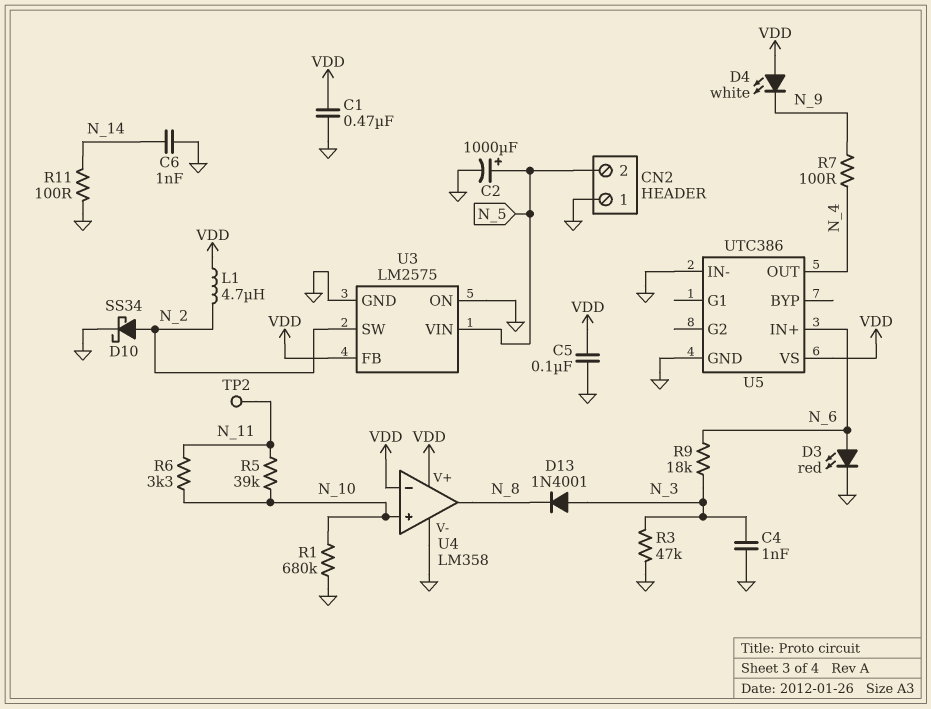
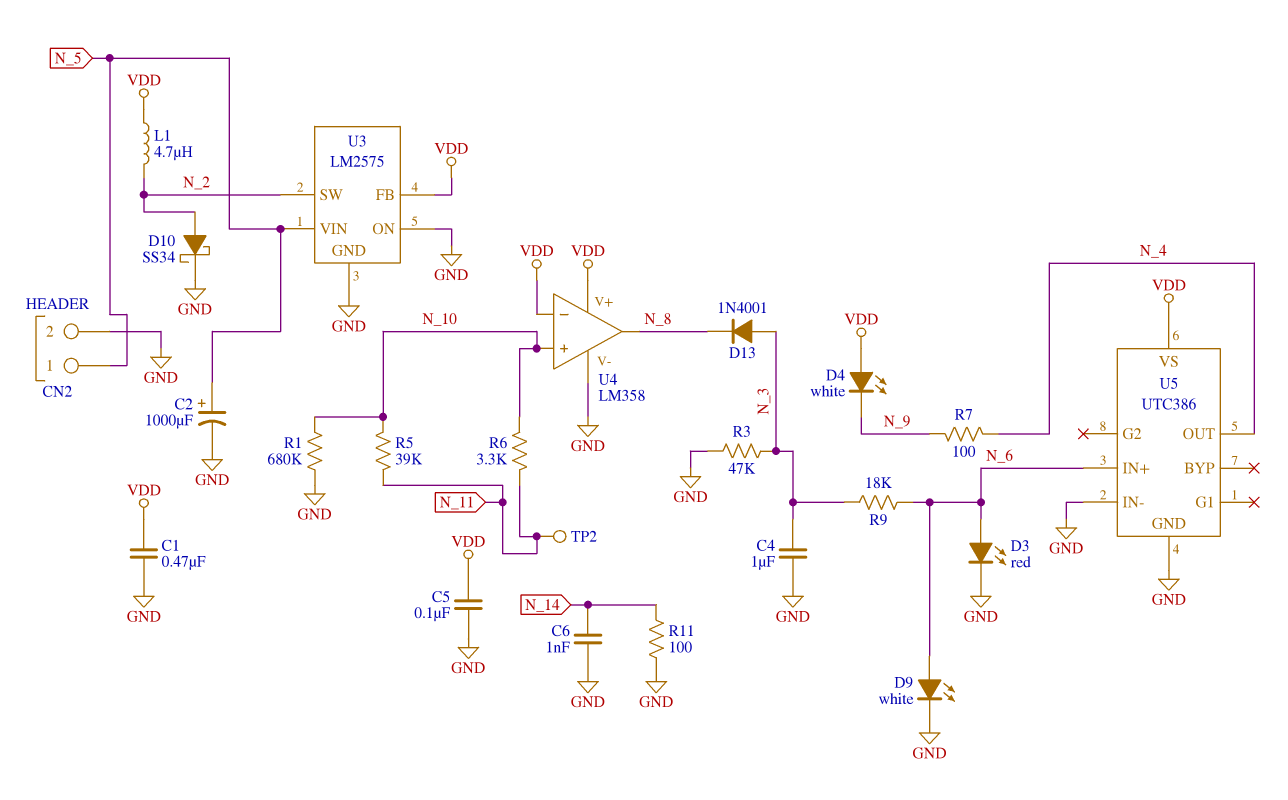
C4: 1nF (GND, N_3) -> 1uF (GND, N_3)
CN2 pin 1: GND -> N_5
CN2 pin 2: N_5 -> GND
D9: none -> LED white (A N_6, K GND)

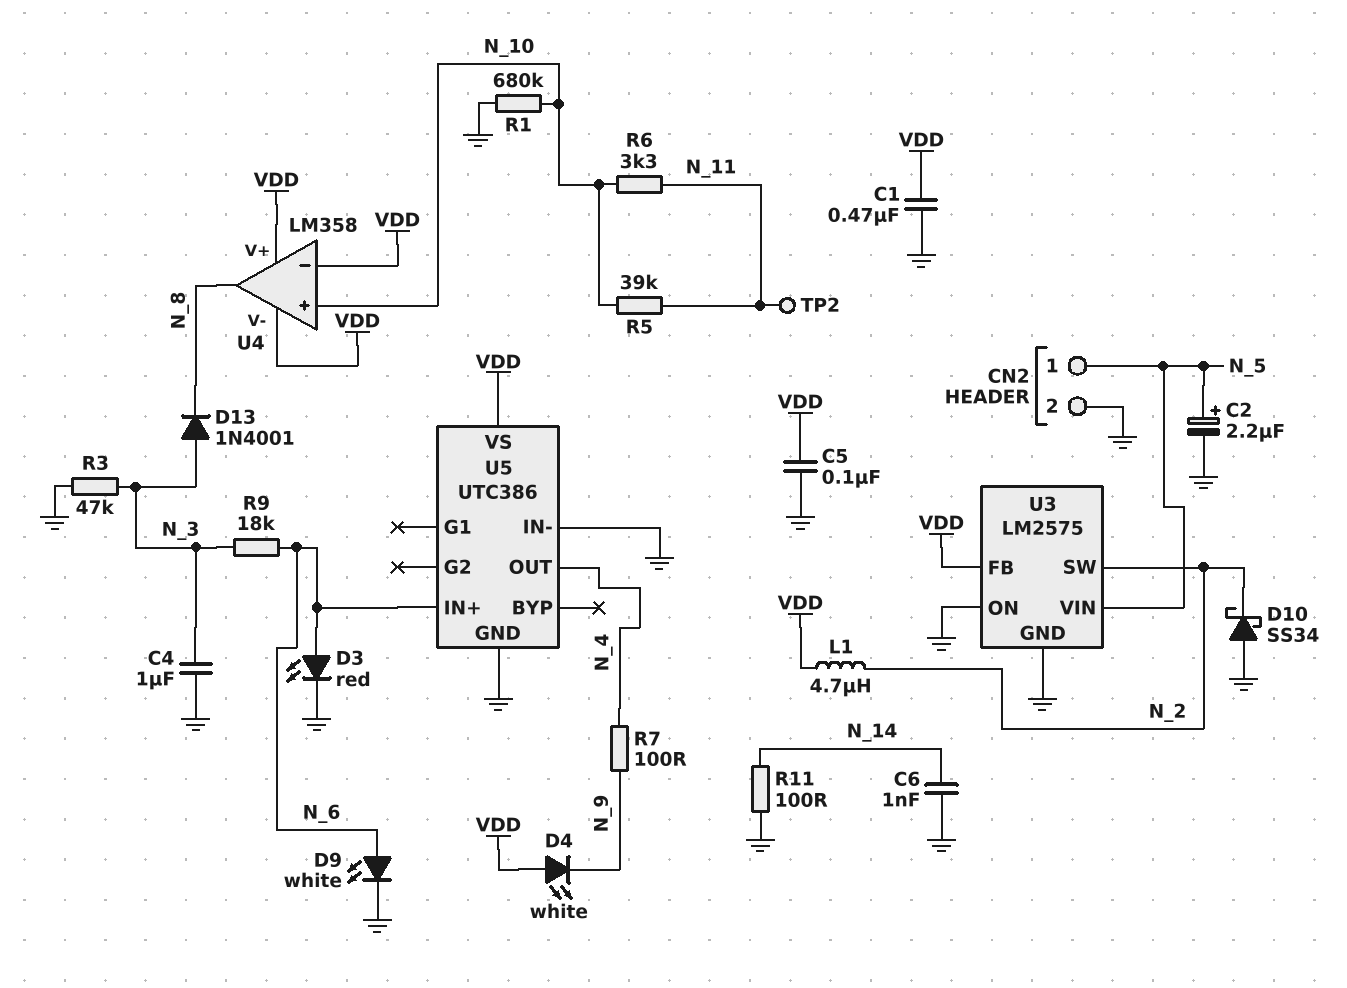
C2: 1000uF (plus N_5, minus GND) -> 2.2uF (plus N_5, minus GND)
D10: schottky SS34 (A N_2, K GND) -> schottky SS34 (A GND, K N_2)
U4 pin V-: GND -> VDD

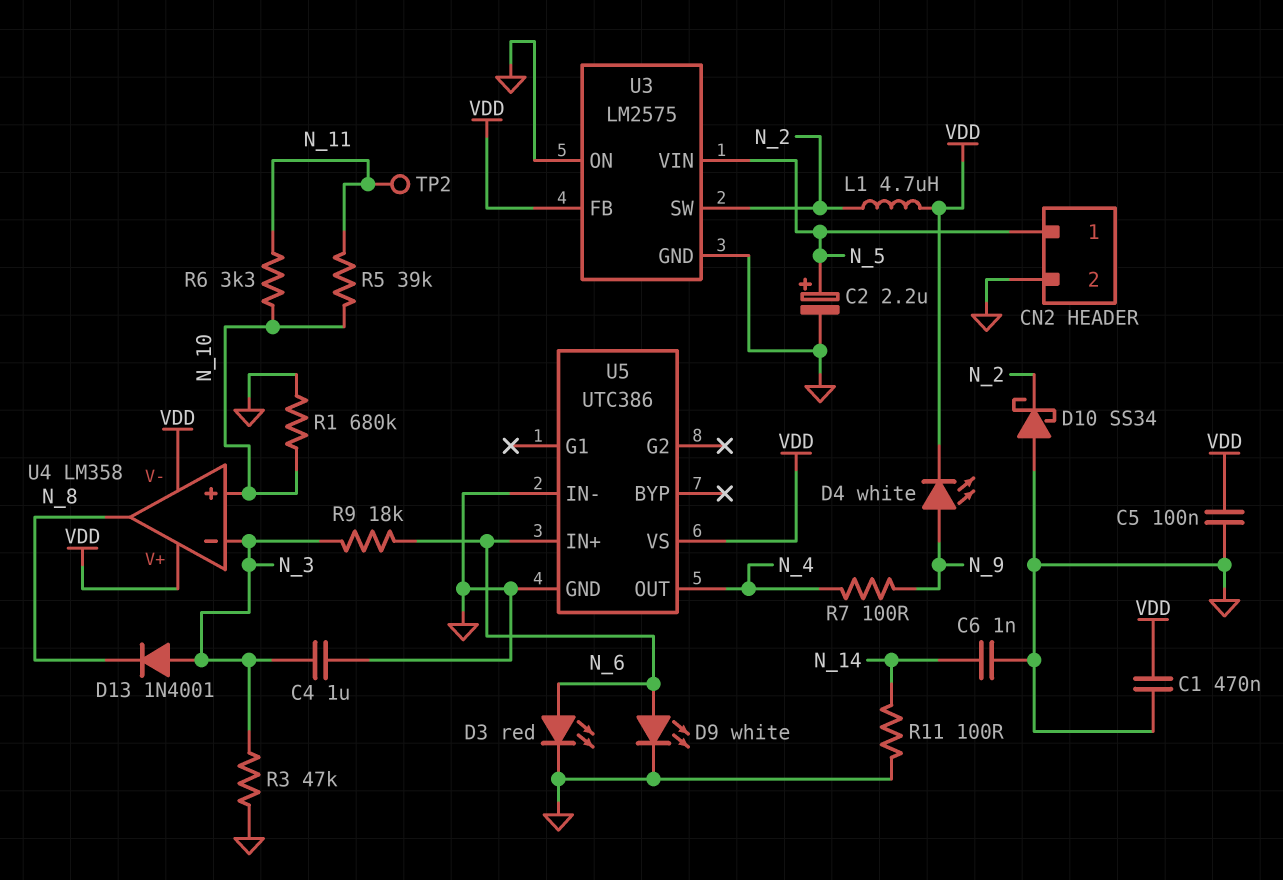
D4: LED white (A VDD, K N_9) -> LED white (A N_9, K VDD)
U4 pin in-: VDD -> N_3

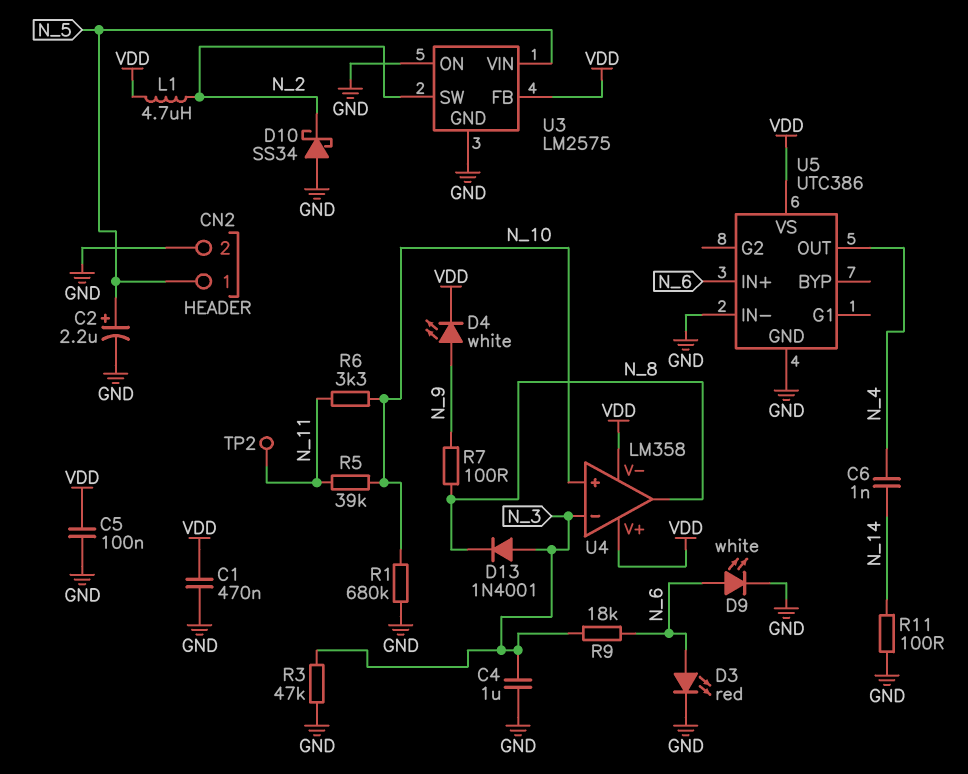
C6: 1nF (GND, N_14) -> 1nF (N_4, N_14)
R7: 100 (N_4, N_9) -> 100 (N_8, N_9)

